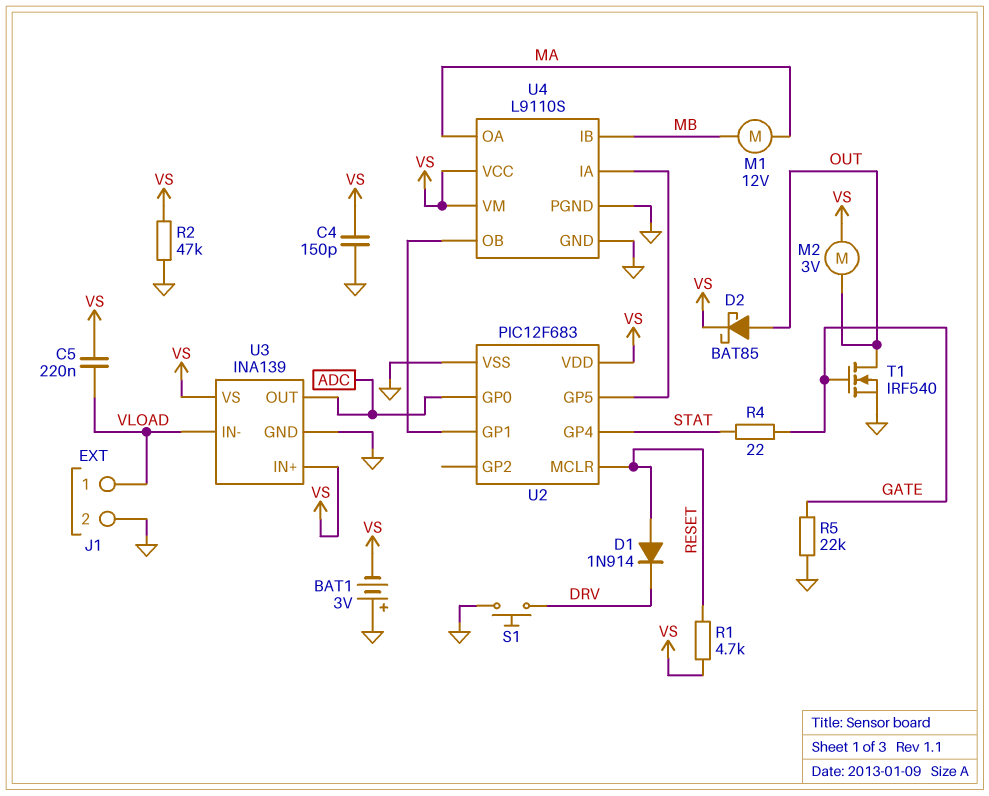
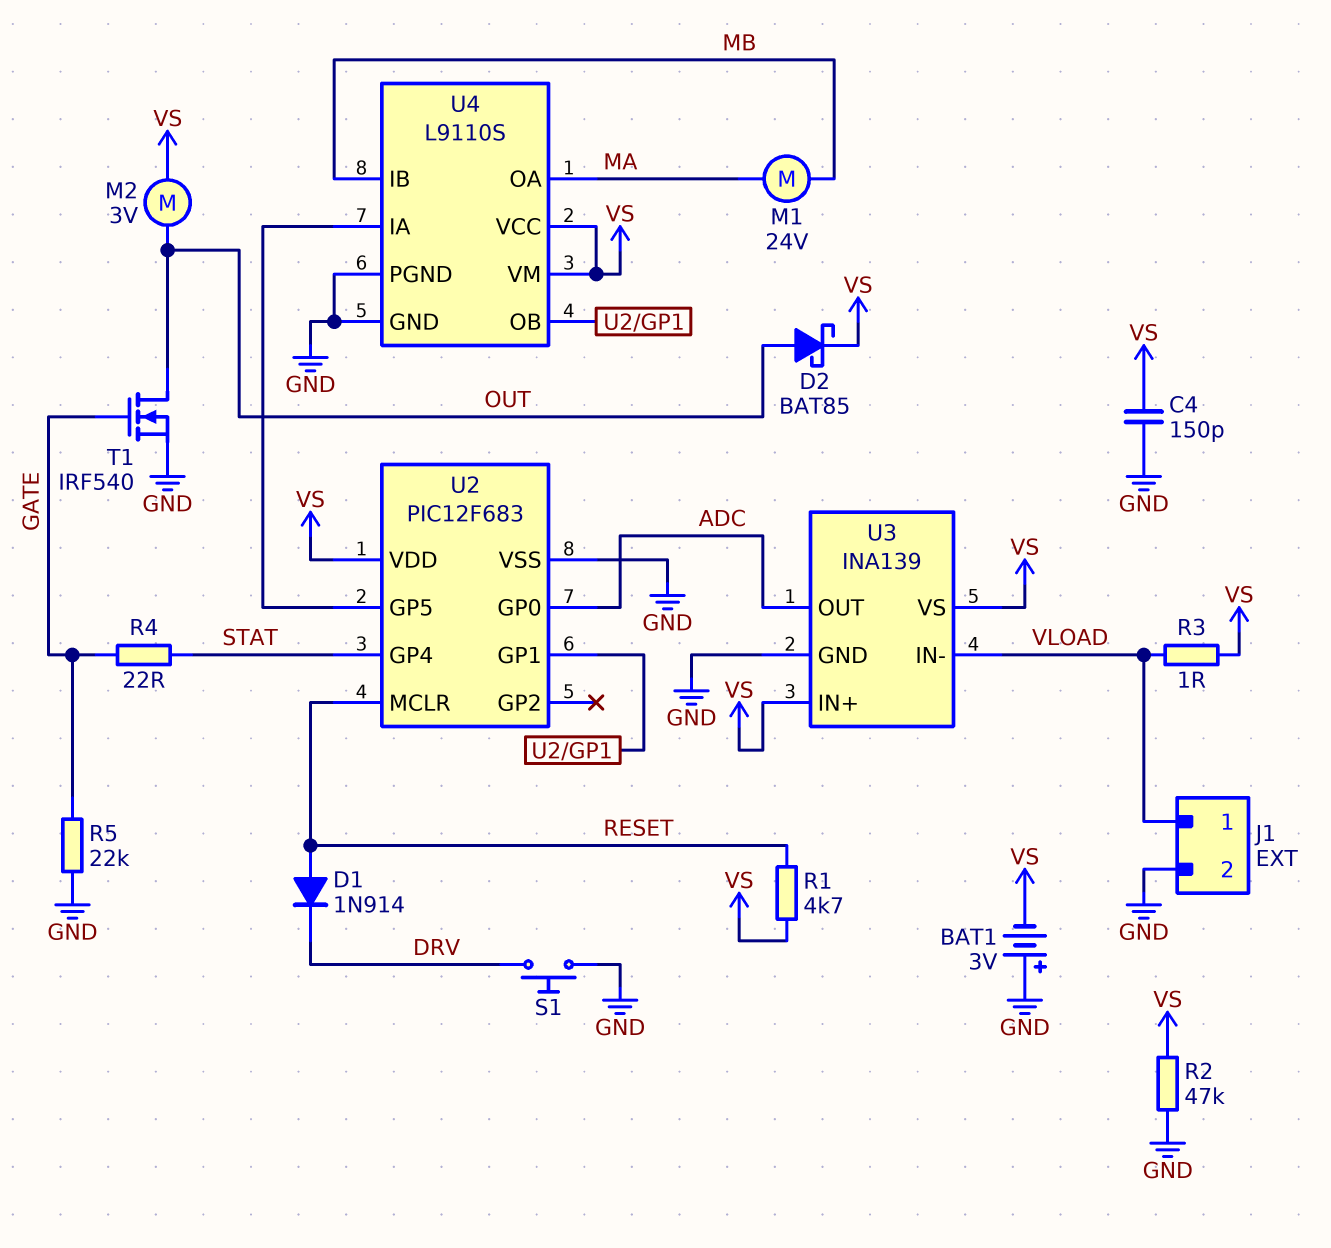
C5: 220nF (VLOAD, VS) -> none
M1: motor 12V (MA, MB) -> motor 24V (MA, MB)
R3: none -> 1 (VLOAD, VS)

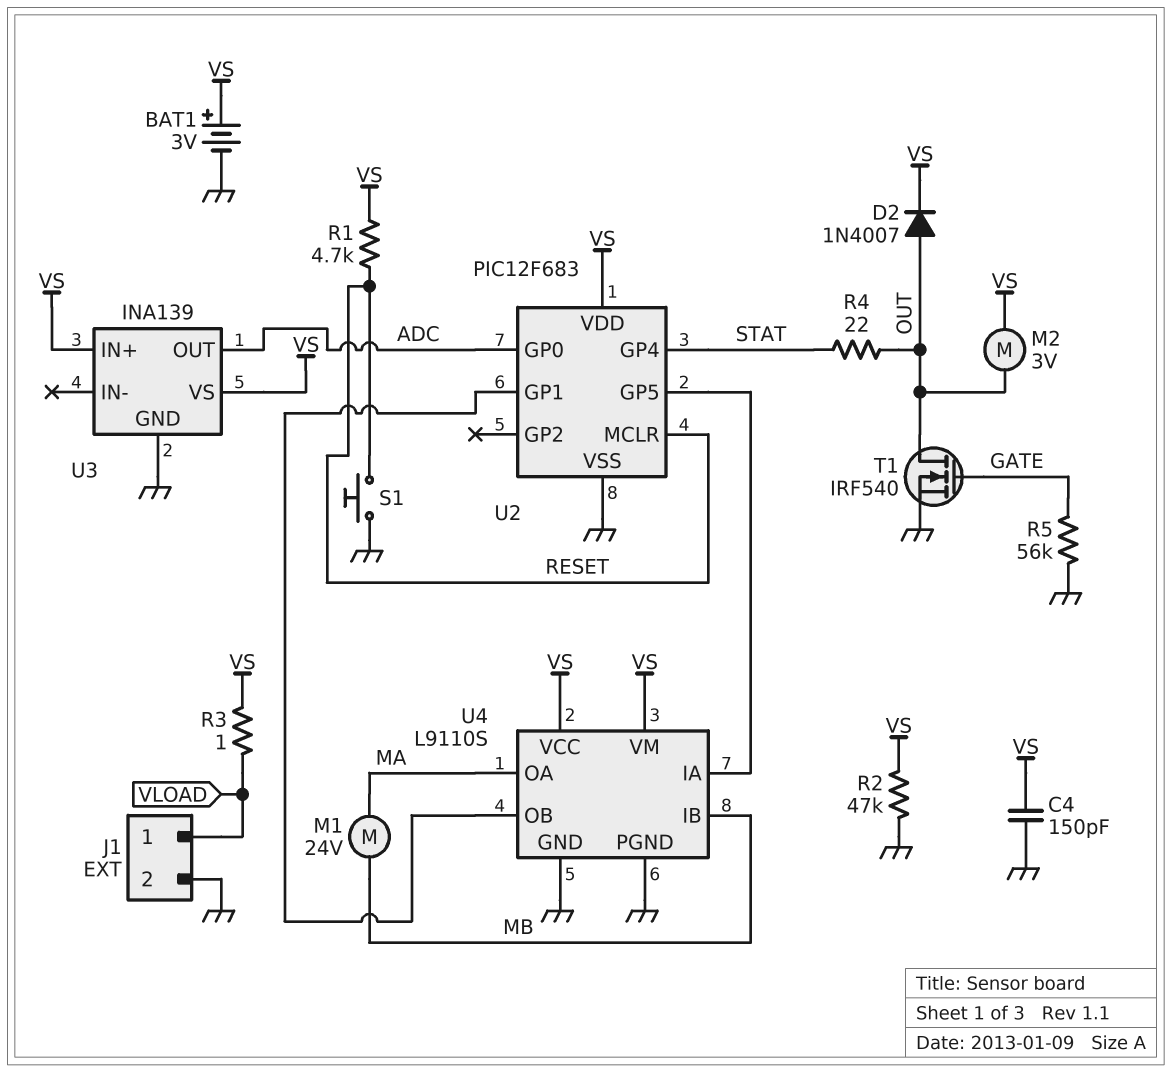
BAT1: 3V (plus GND, minus VS) -> 3V (plus VS, minus GND)
D1: diode 1N914 (A RESET, K DRV) -> none
D2: schottky BAT85 (A OUT, K VS) -> diode 1N4007 (A OUT, K VS)
R4: 22 (GATE, STAT) -> 22 (OUT, STAT)
R5: 22k (GATE, GND) -> 56k (GATE, GND)
S1: button (DRV, GND) -> button (GND, RESET)
U3 pin IN-: VLOAD -> none

